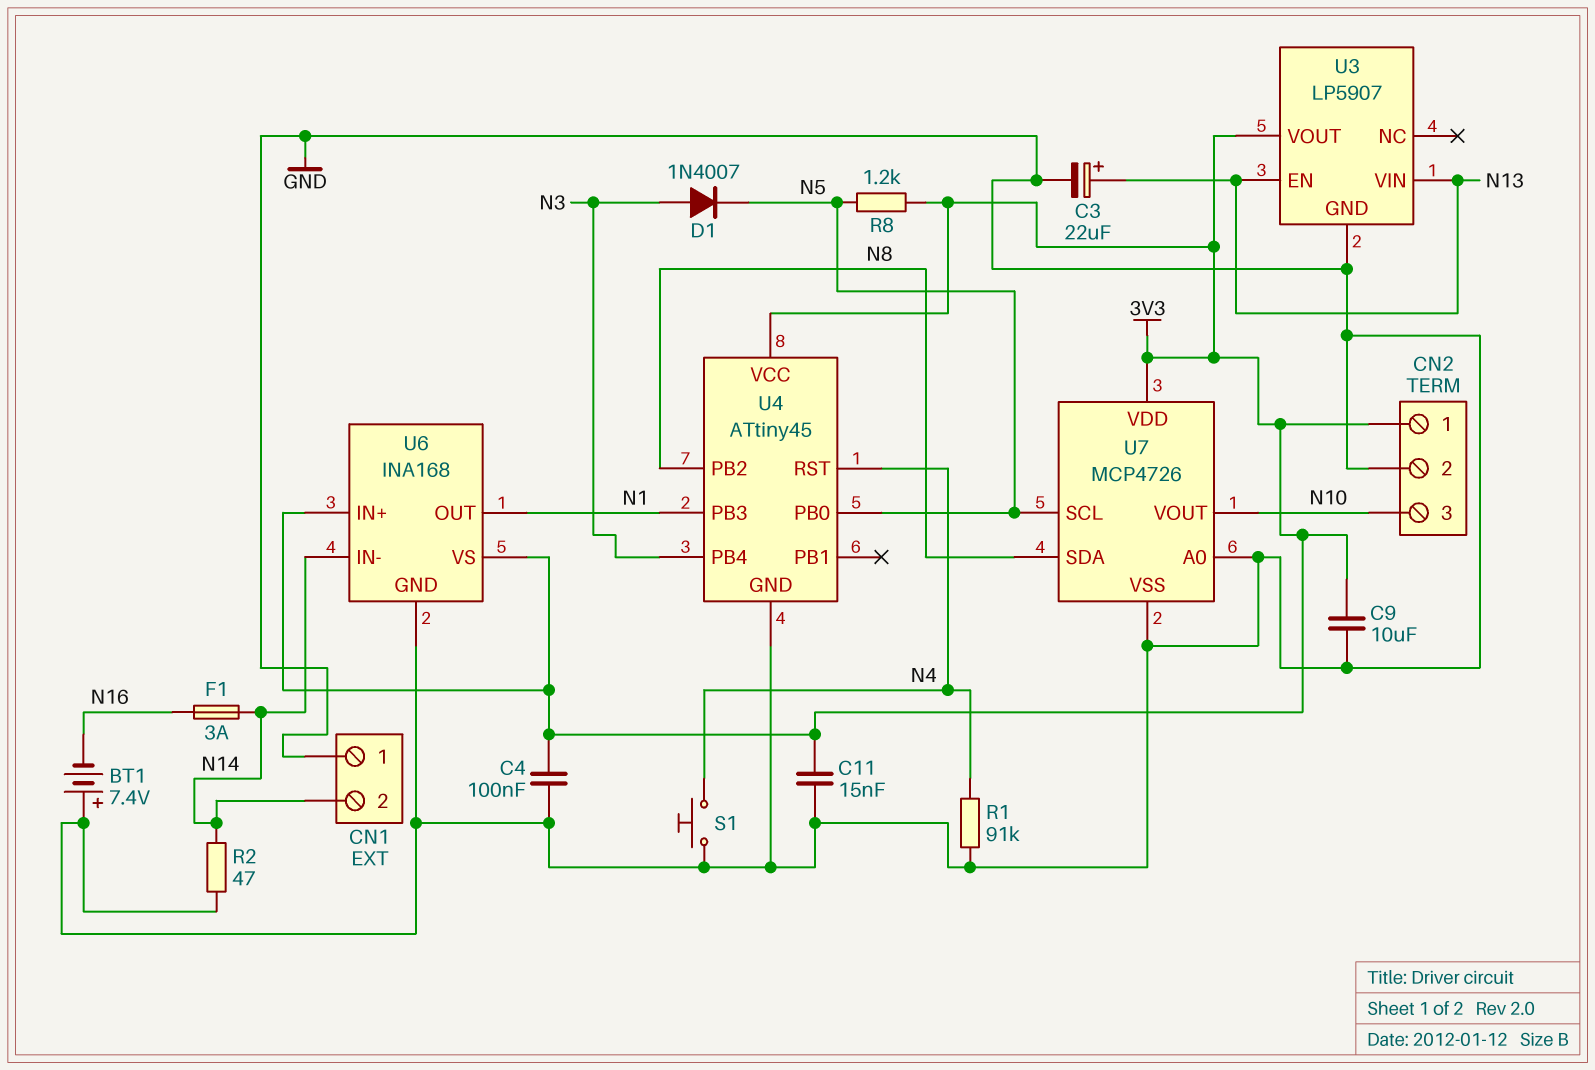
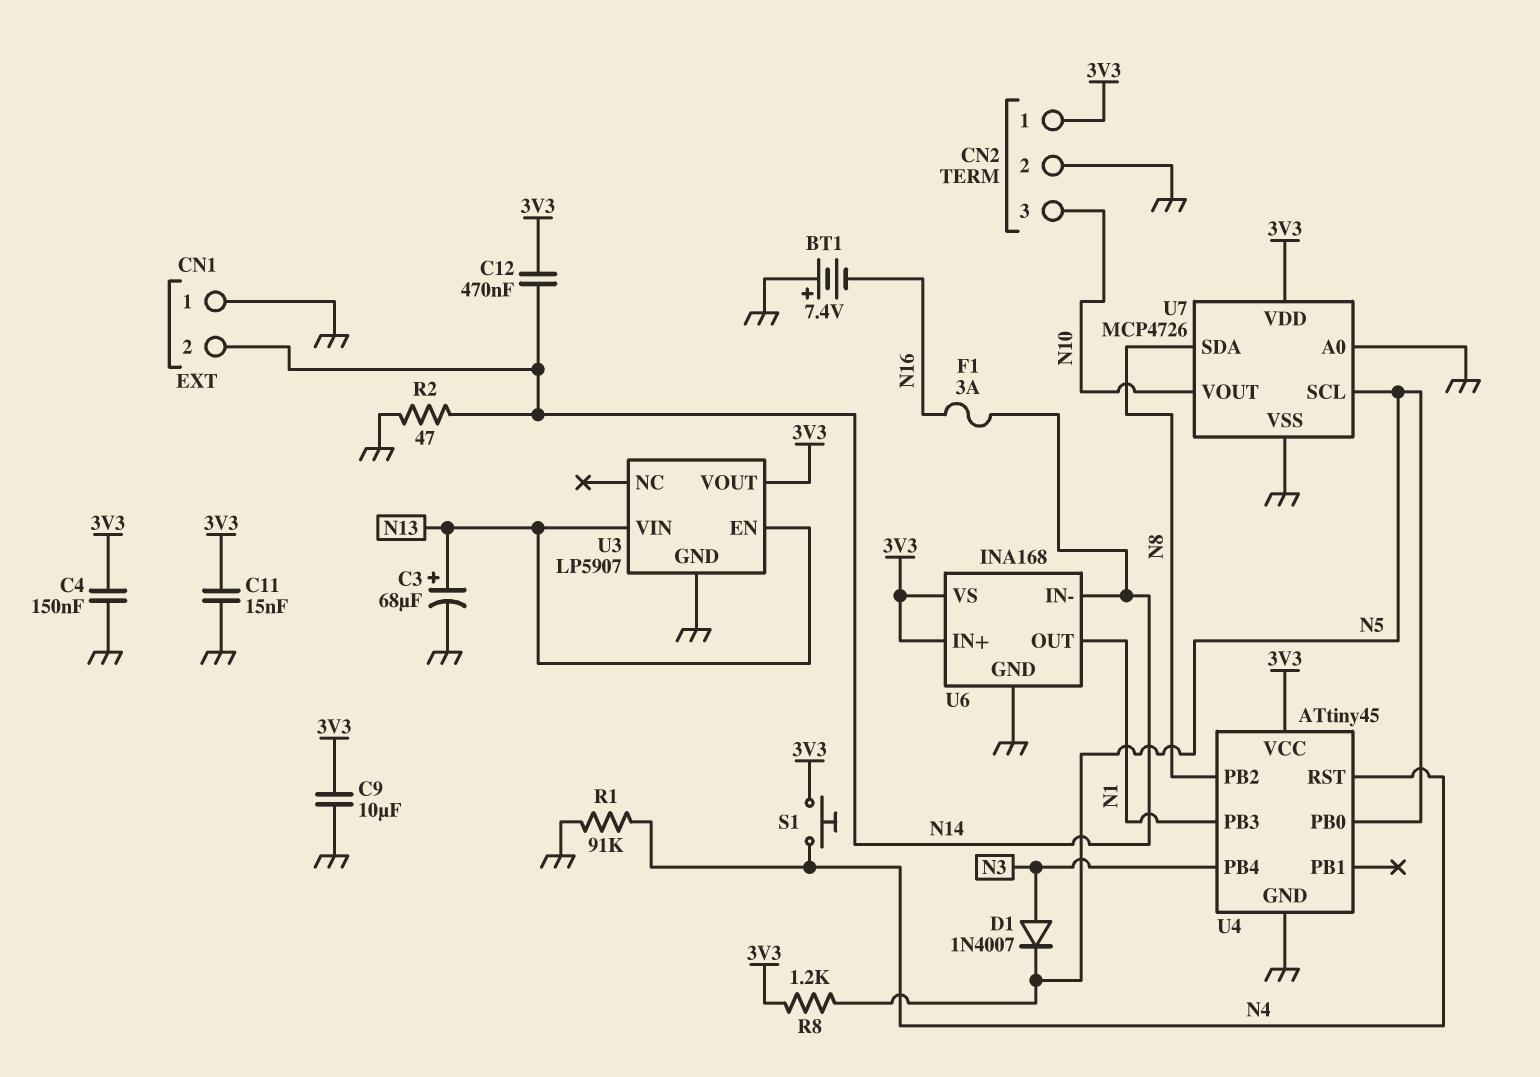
C3: 22uF (plus N13, minus GND) -> 68uF (plus N13, minus GND)
C4: 100nF (3V3, GND) -> 150nF (3V3, GND)
C12: none -> 470nF (3V3, N14)
S1: button (GND, N4) -> button (3V3, N4)

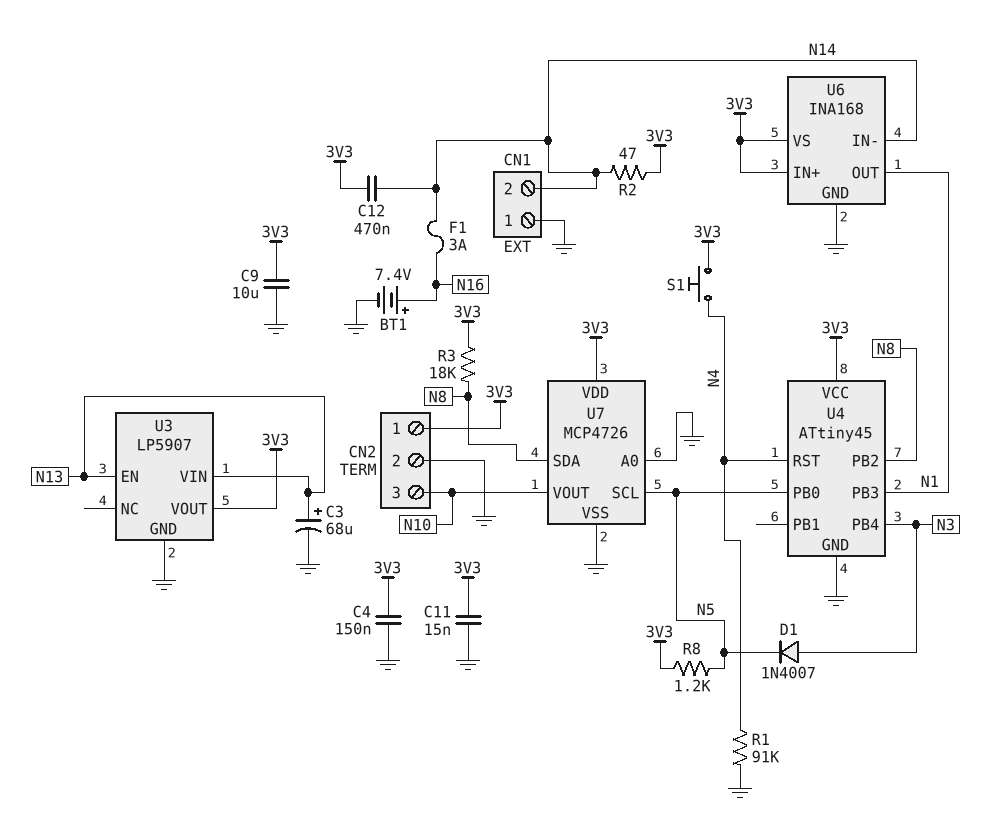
BT1: 7.4V (plus GND, minus N16) -> 7.4V (plus N16, minus GND)
R2: 47 (GND, N14) -> 47 (3V3, N14)
R3: none -> 18k (3V3, N8)

